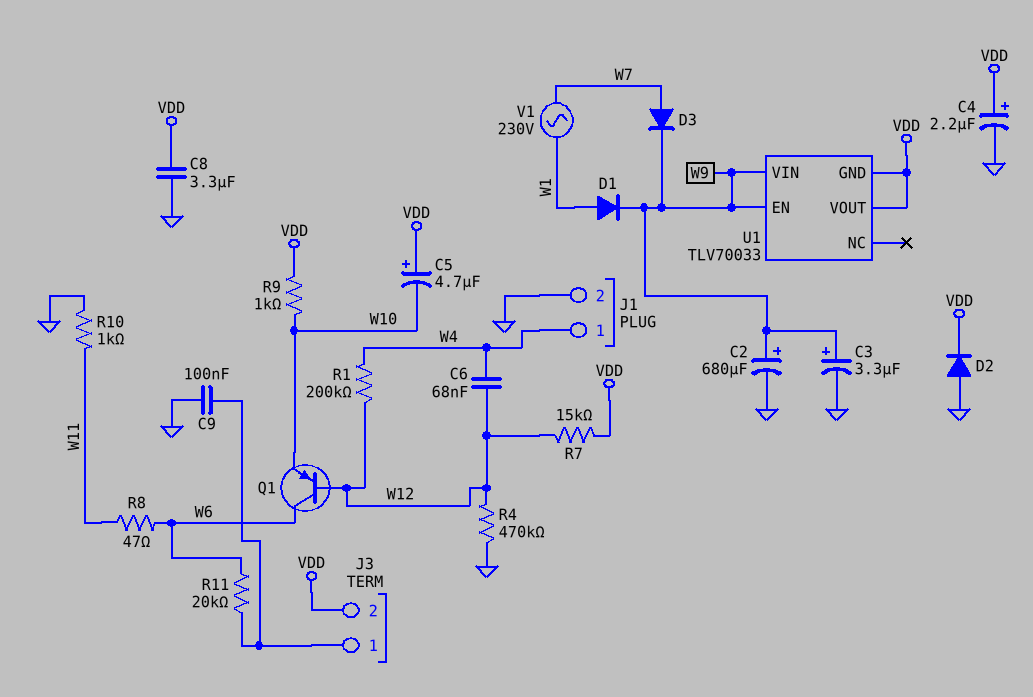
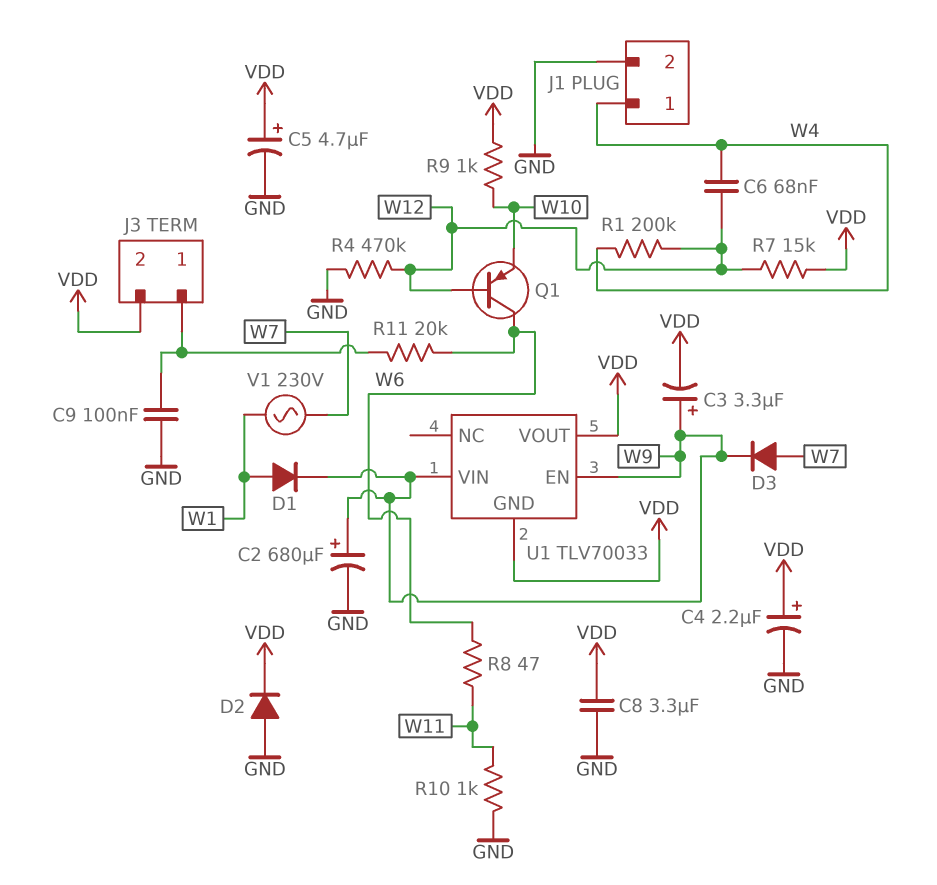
C3: 3.3uF (plus W9, minus GND) -> 3.3uF (plus W9, minus VDD)
C5: 4.7uF (plus VDD, minus W10) -> 4.7uF (plus VDD, minus GND)

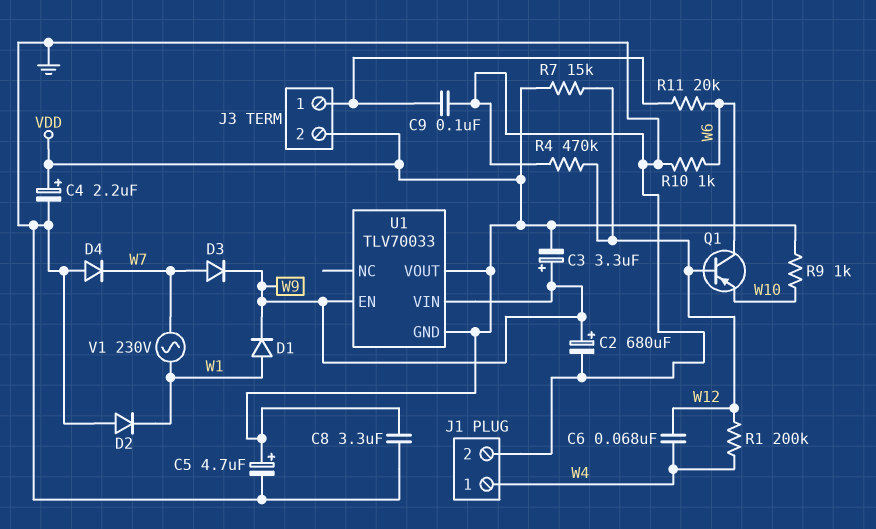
D2: diode (A GND, K VDD) -> diode (A GND, K W1)
D4: none -> diode (A GND, K W7)
R8: 47 (W6, W11) -> none
R10: 1k (GND, W11) -> 1k (GND, W6)

